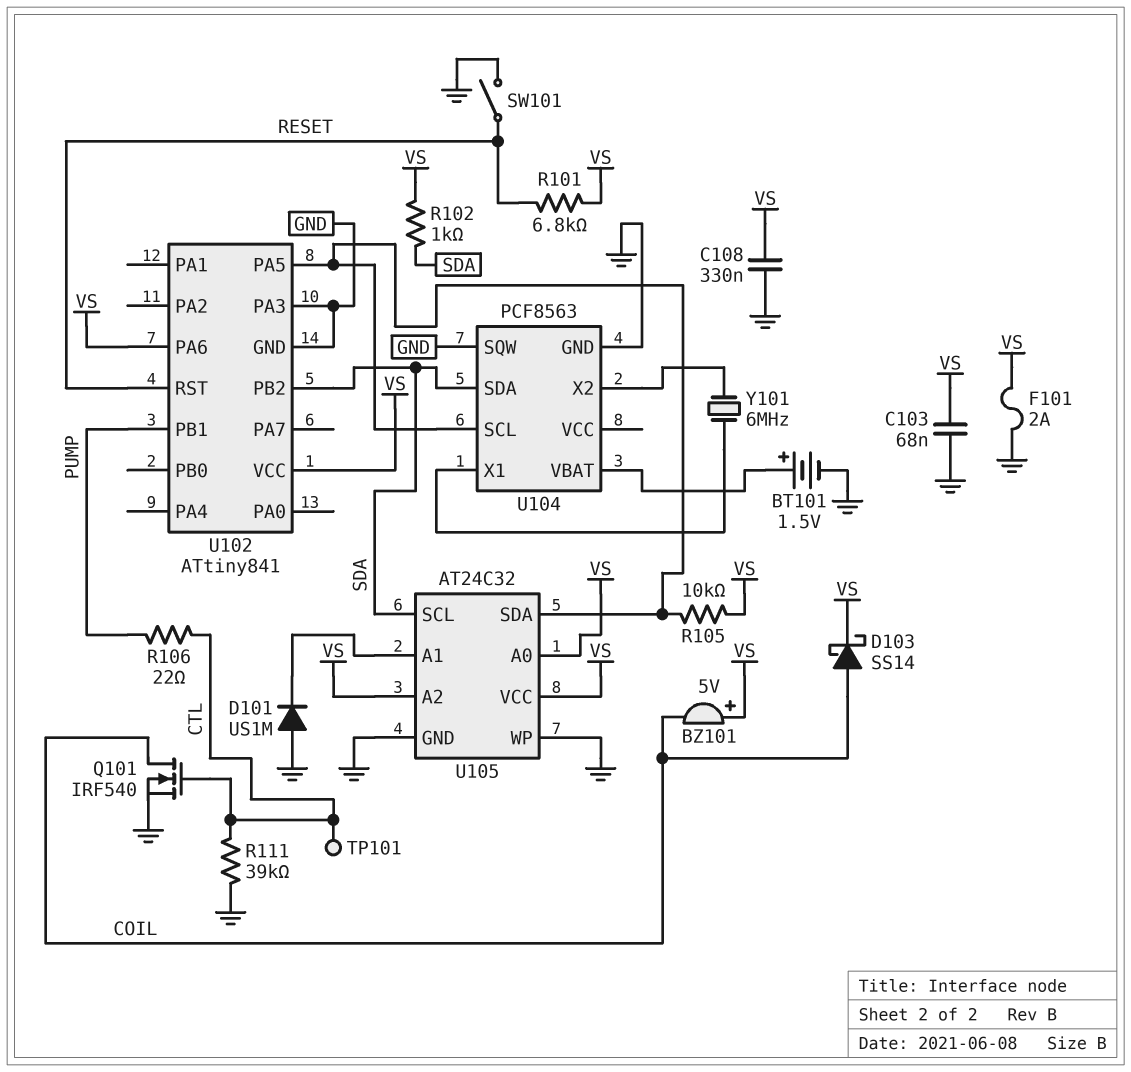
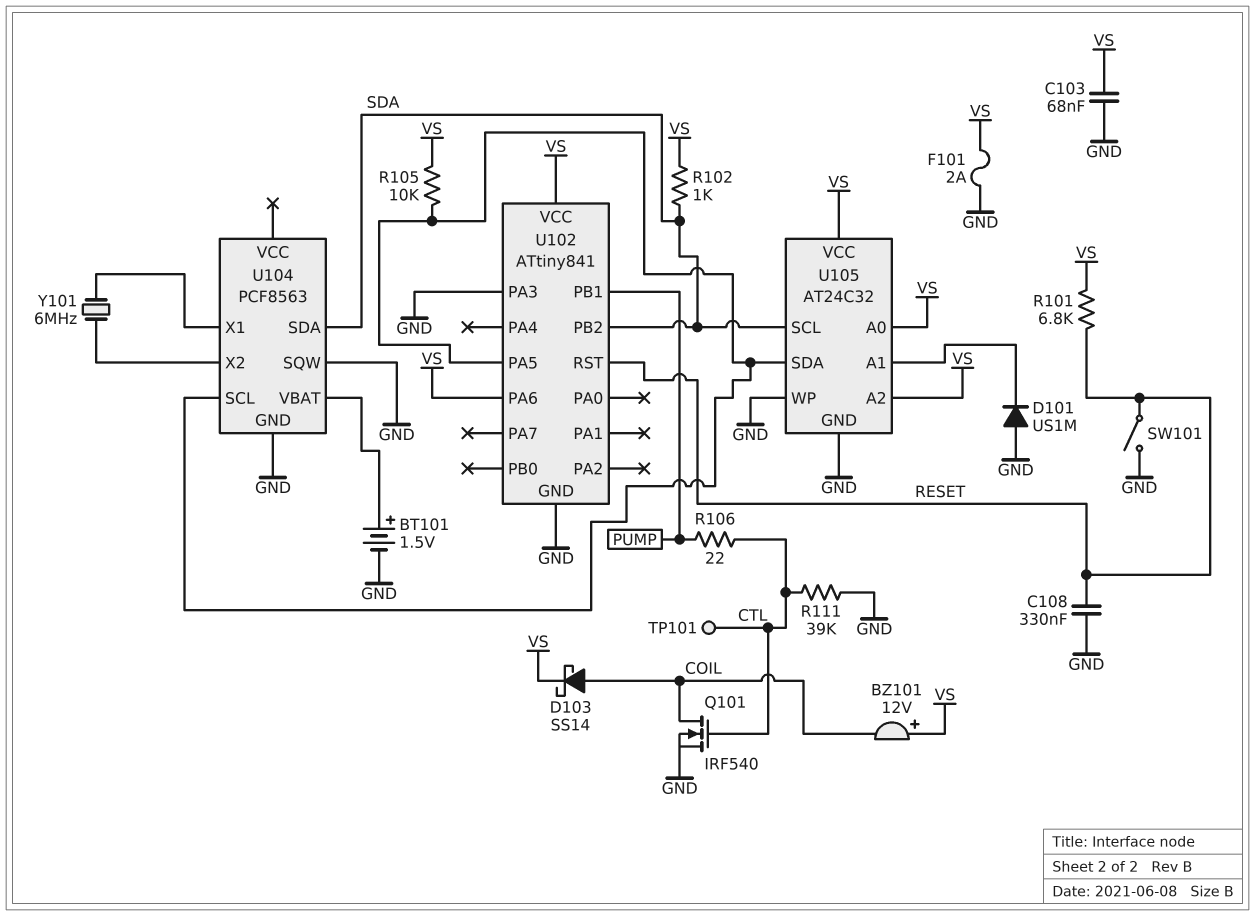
BZ101: buzzer 5V (plus VS, minus COIL) -> buzzer 12V (plus VS, minus COIL)
C108: 330nF (GND, VS) -> 330nF (GND, RESET)

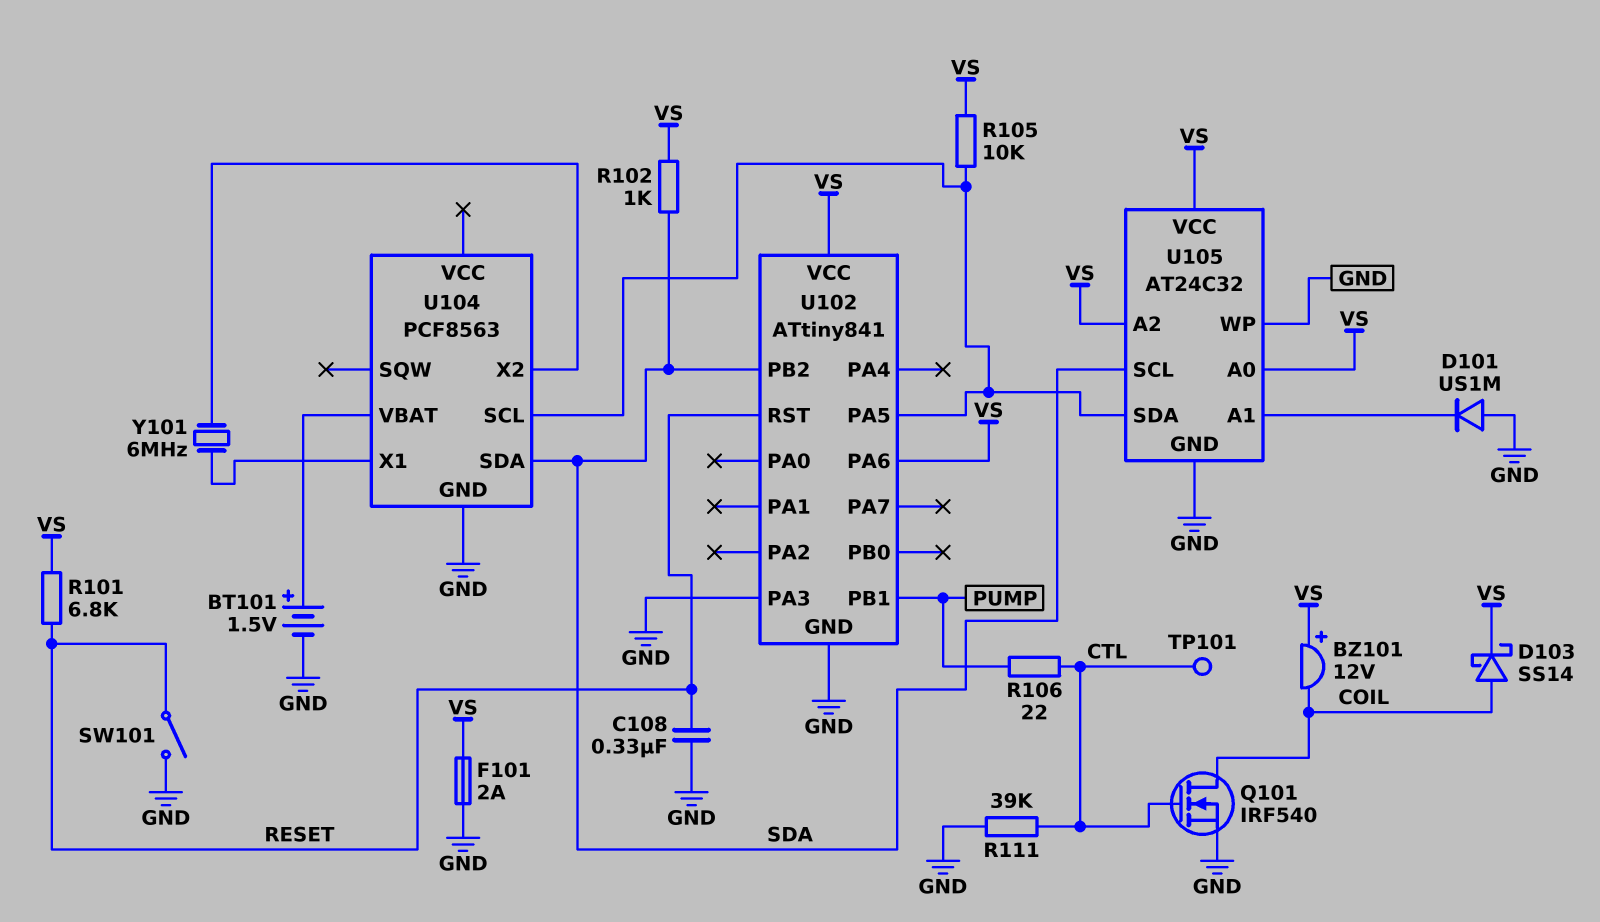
C103: 68nF (GND, VS) -> none
U104 pin SQW: GND -> none

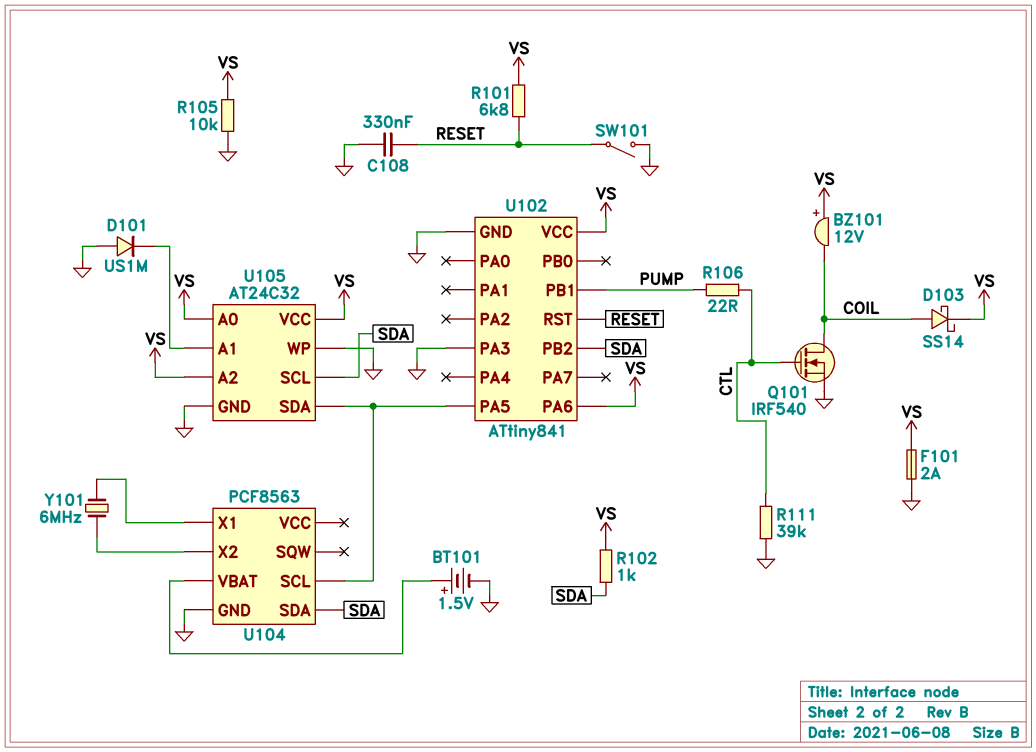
R105: 10k (U102/PA5, VS) -> 10k (GND, VS)
TP101: test point (CTL) -> none

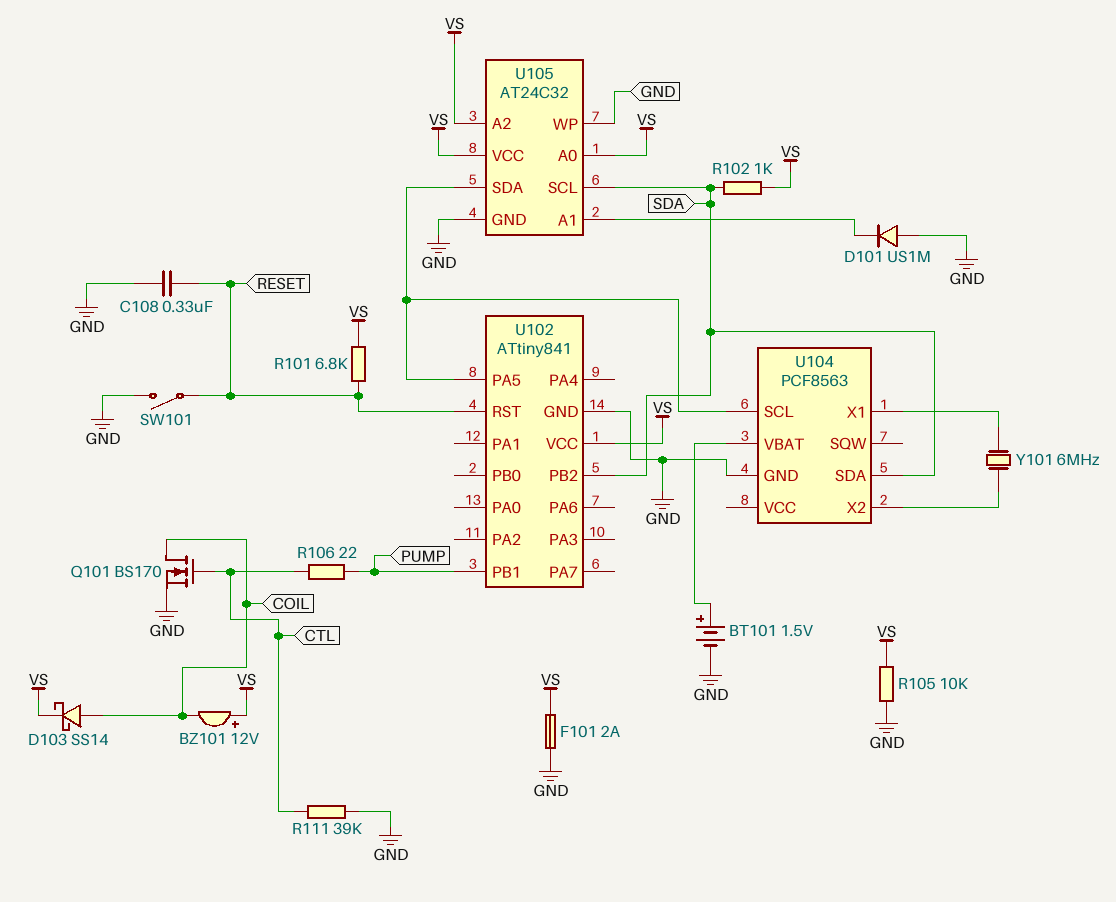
Q101: NMOS IRF540 (G CTL, D COIL, S GND) -> NMOS BS170 (G CTL, D COIL, S GND)
U102 pin PA3: GND -> none
U102 pin PA6: VS -> none

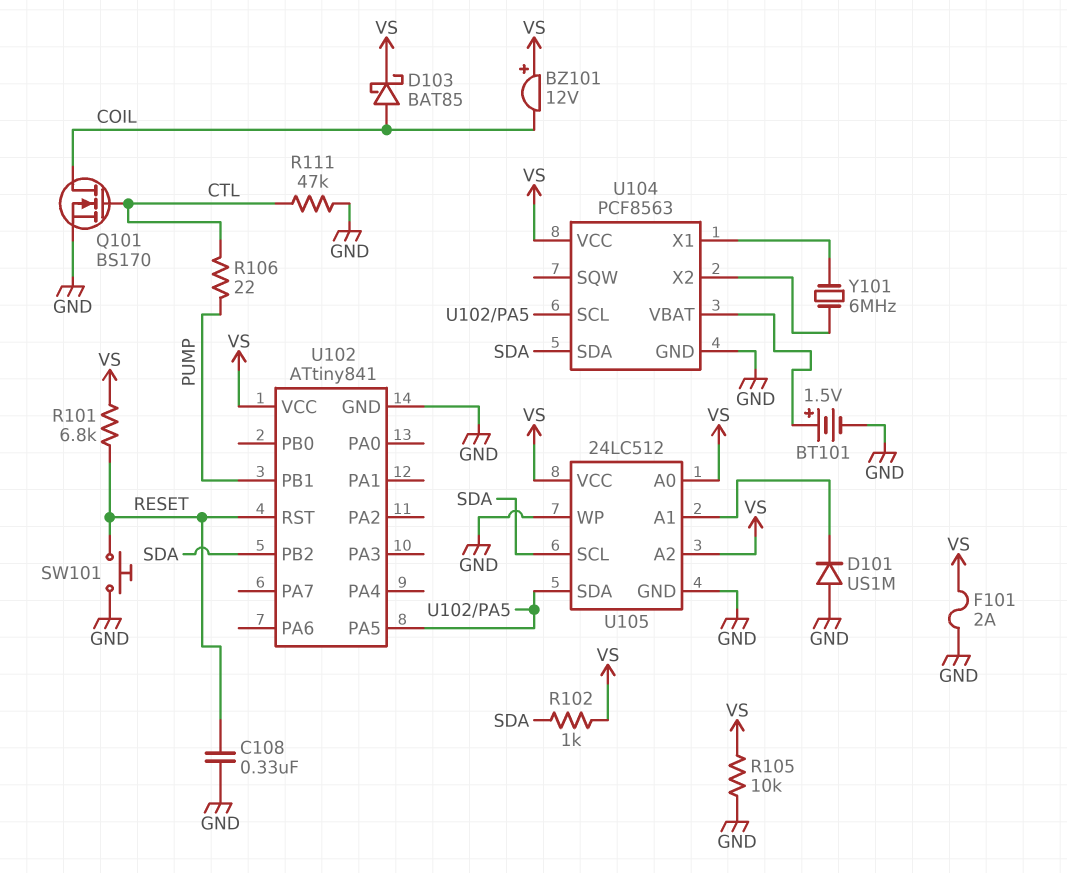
D103: schottky SS14 (A COIL, K VS) -> schottky BAT85 (A COIL, K VS)
R111: 39k (CTL, GND) -> 47k (CTL, GND)
SW101: switch (GND, RESET) -> button (GND, RESET)
U104 pin VCC: none -> VS
U105: AT24C32 -> 24LC512

